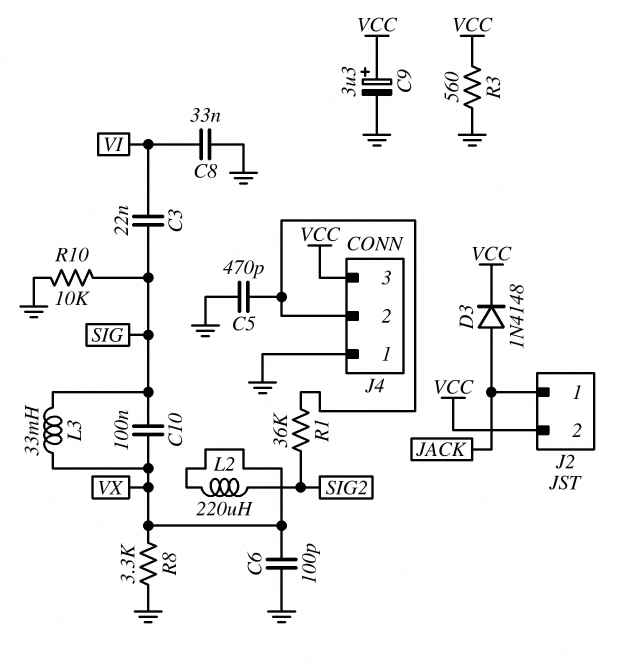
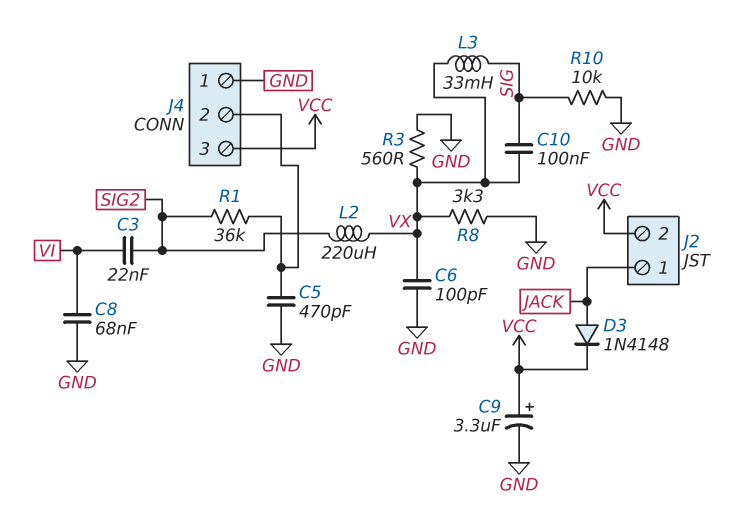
C3: 22nF (SIG, VI) -> 22nF (SIG2, VI)
C8: 33nF (GND, VI) -> 68nF (GND, VI)
R3: 560 (GND, VCC) -> 560 (GND, VX)

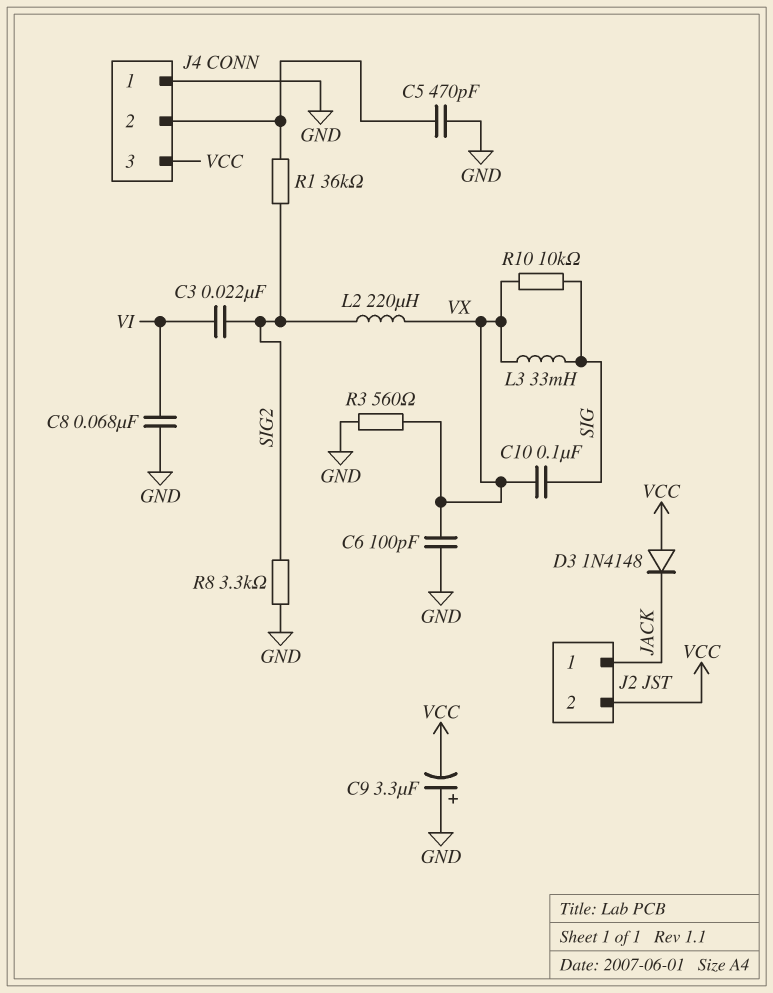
C9: 3.3uF (plus VCC, minus GND) -> 3.3uF (plus GND, minus VCC)
D3: diode 1N4148 (A JACK, K VCC) -> diode 1N4148 (A VCC, K JACK)
R8: 3.3k (GND, VX) -> 3.3k (GND, SIG2)
R10: 10k (GND, SIG) -> 10k (SIG, VX)

